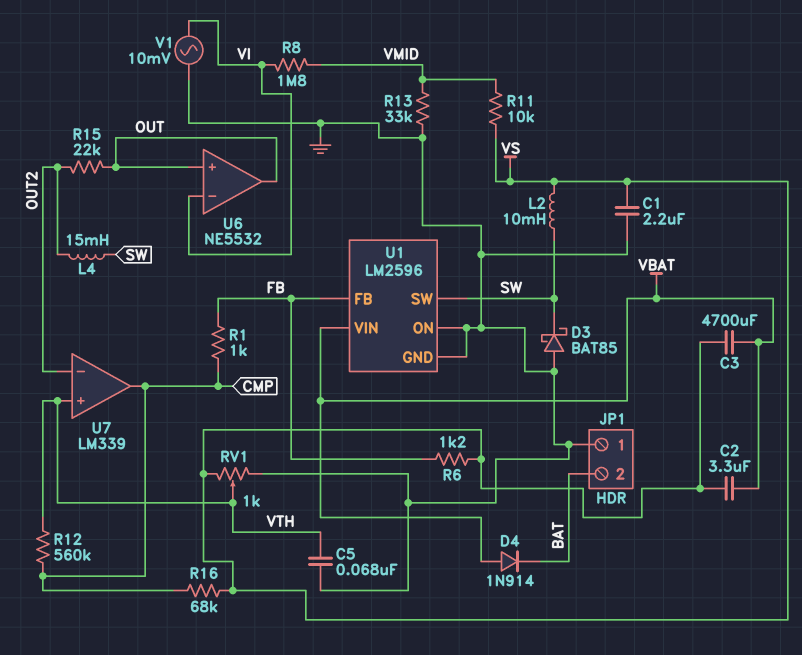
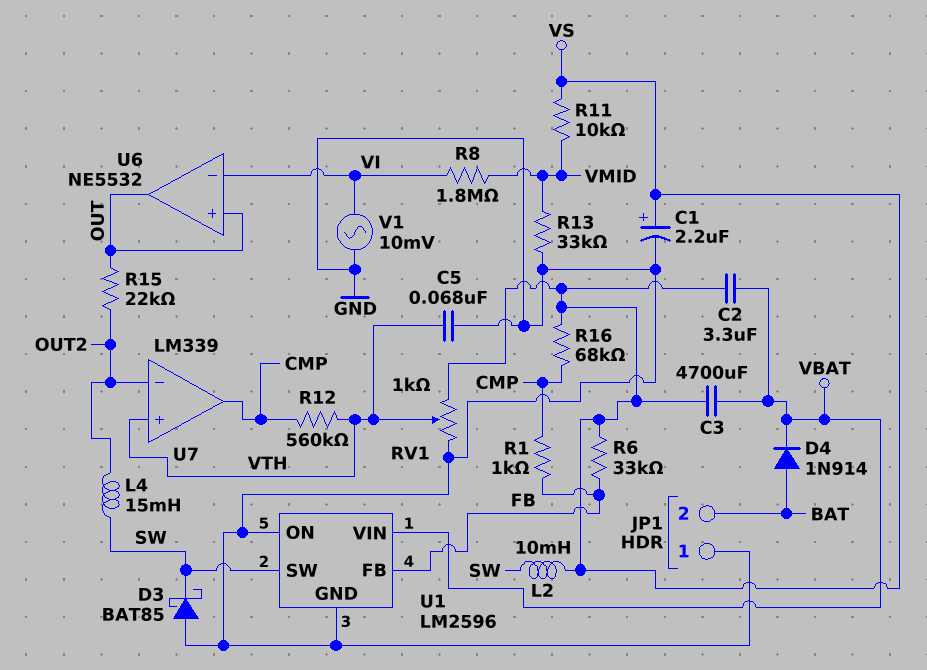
C1: 2.2uF (GND, VS) -> 2.2uF (plus VS, minus GND)
D4: diode 1N914 (A VBAT, K BAT) -> diode 1N914 (A BAT, K VBAT)
R6: 1.2k (FB, VS) -> 33k (FB, VS)

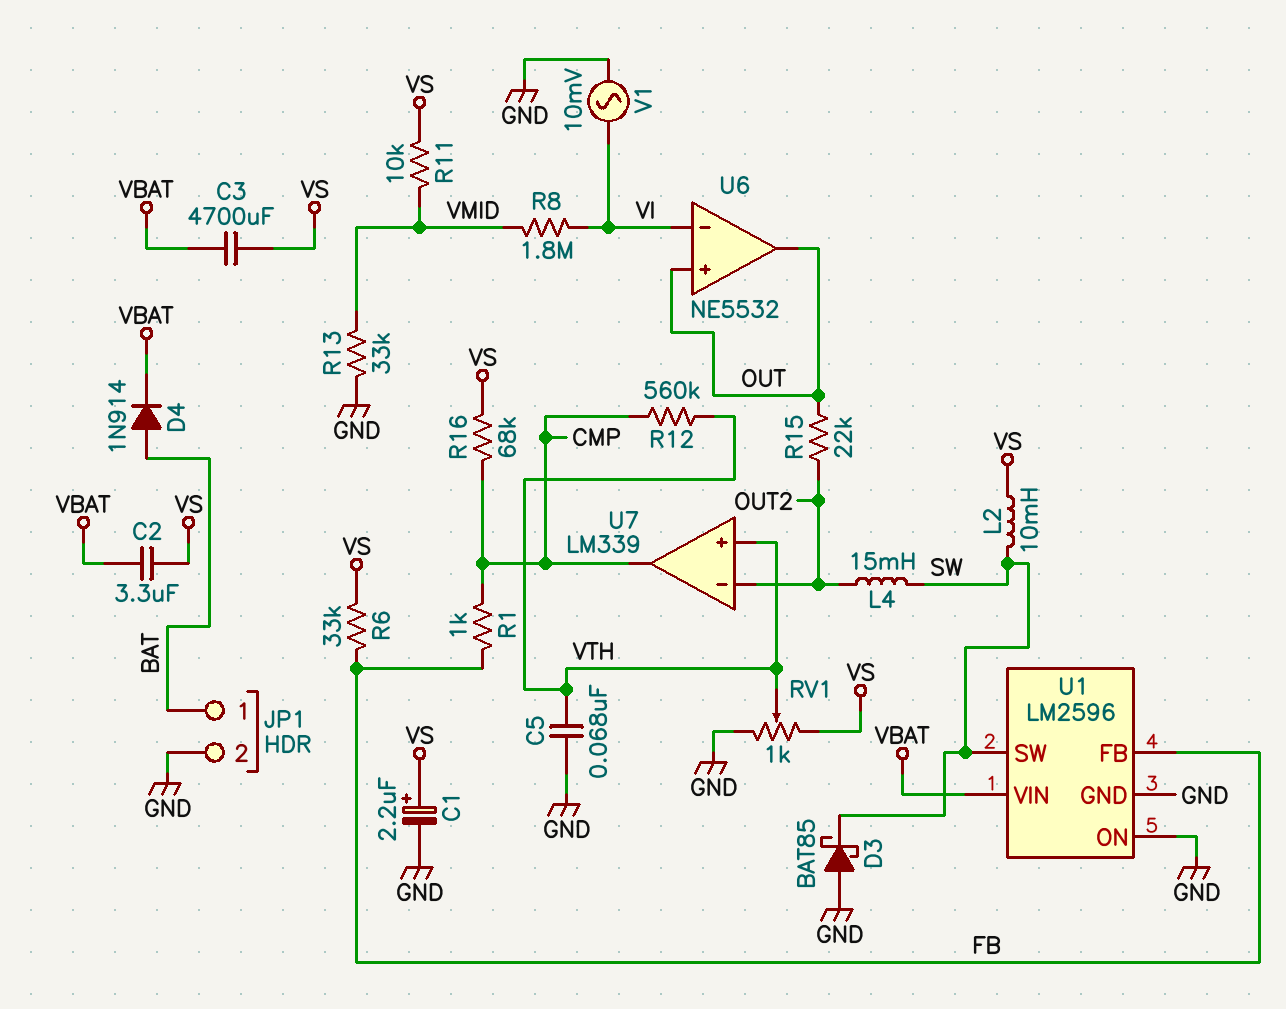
JP1 pin 1: GND -> BAT
JP1 pin 2: BAT -> GND

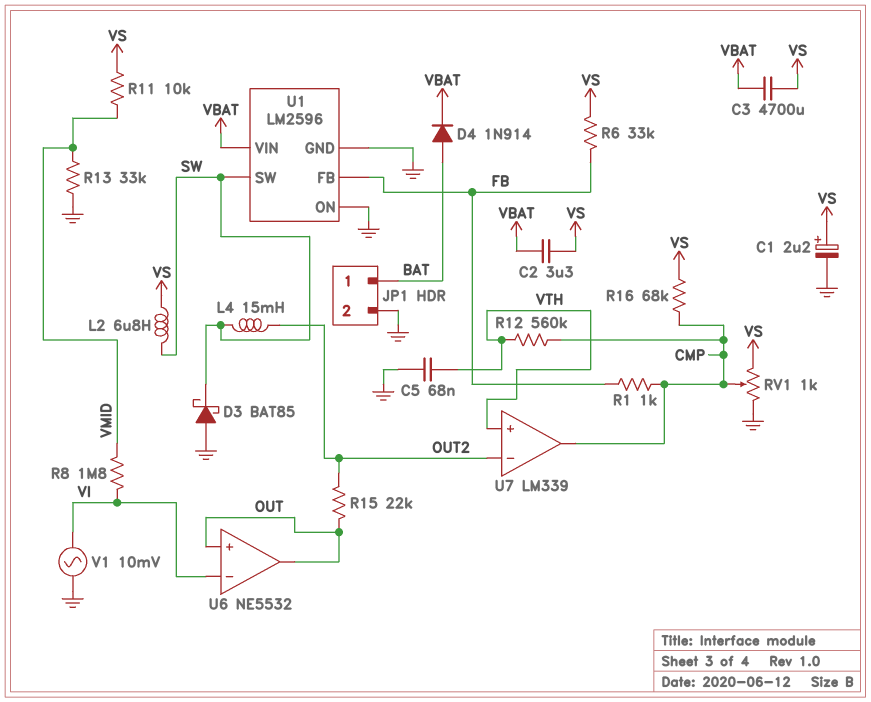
L2: 10mH (SW, VS) -> 6.8uH (SW, VS)
RV1: 1k (GND, VS, wiper VTH) -> 1k (GND, VS, wiper CMP)

